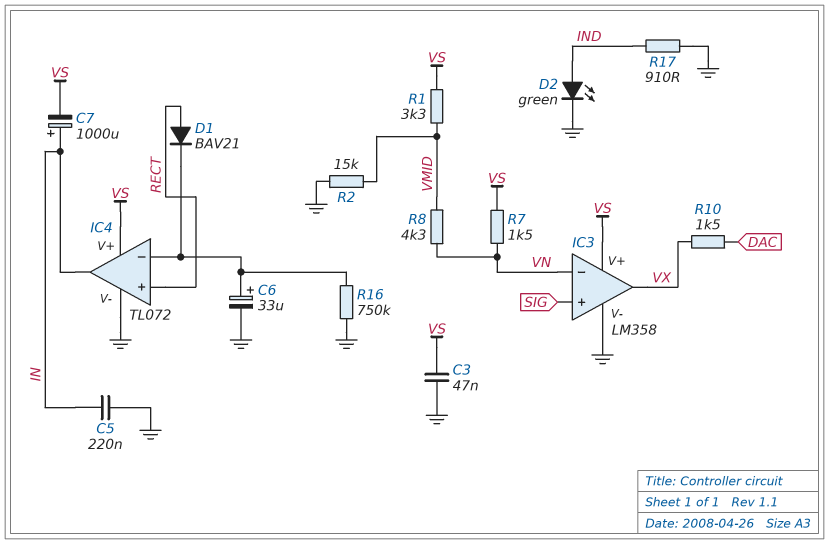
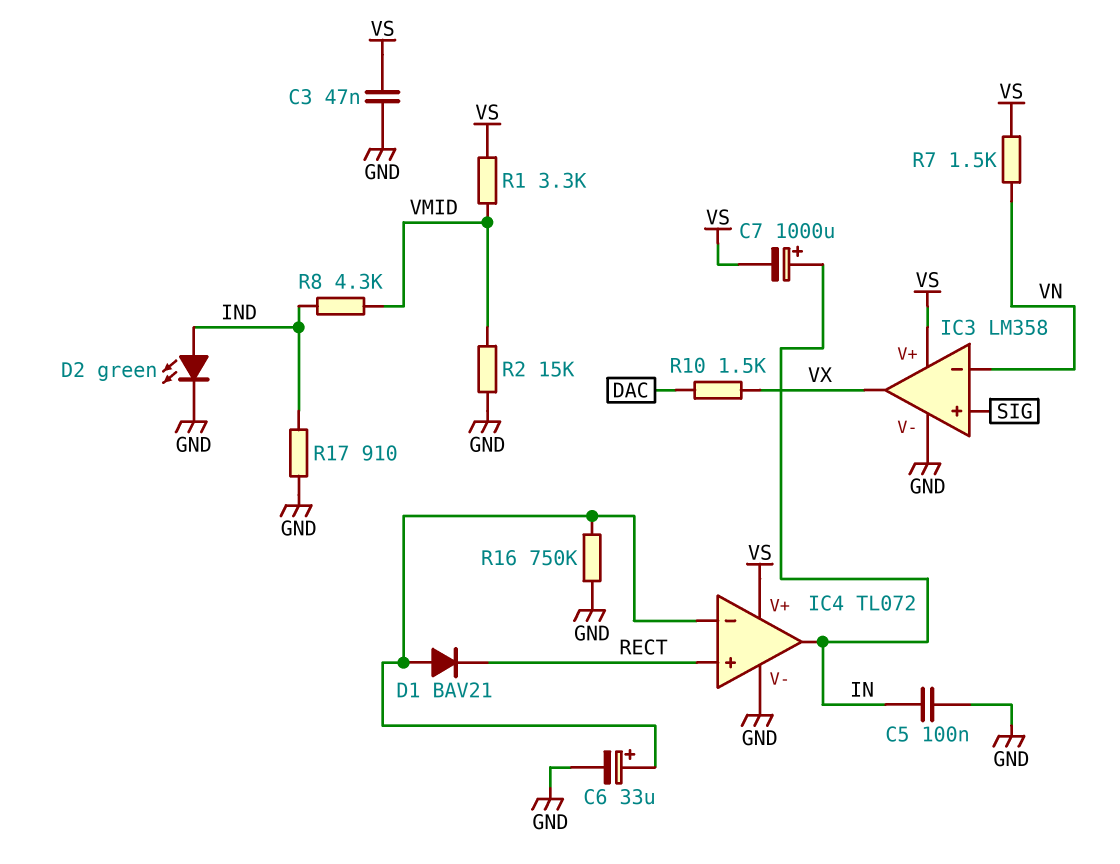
C5: 220nF (GND, IN) -> 100nF (GND, IN)
D1: diode BAV21 (A RECT, K IC4/in-) -> diode BAV21 (A IC4/in-, K RECT)
R8: 4.3k (VMID, VN) -> 4.3k (IND, VMID)

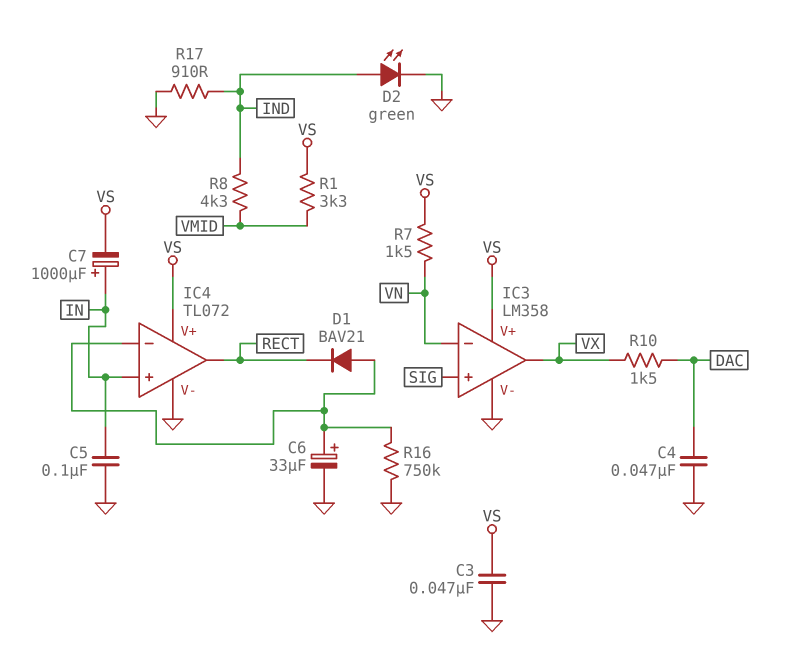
C4: none -> 47nF (DAC, GND)
IC4 pin in+: RECT -> IN
IC4 pin out: IN -> RECT
R2: 15k (GND, VMID) -> none

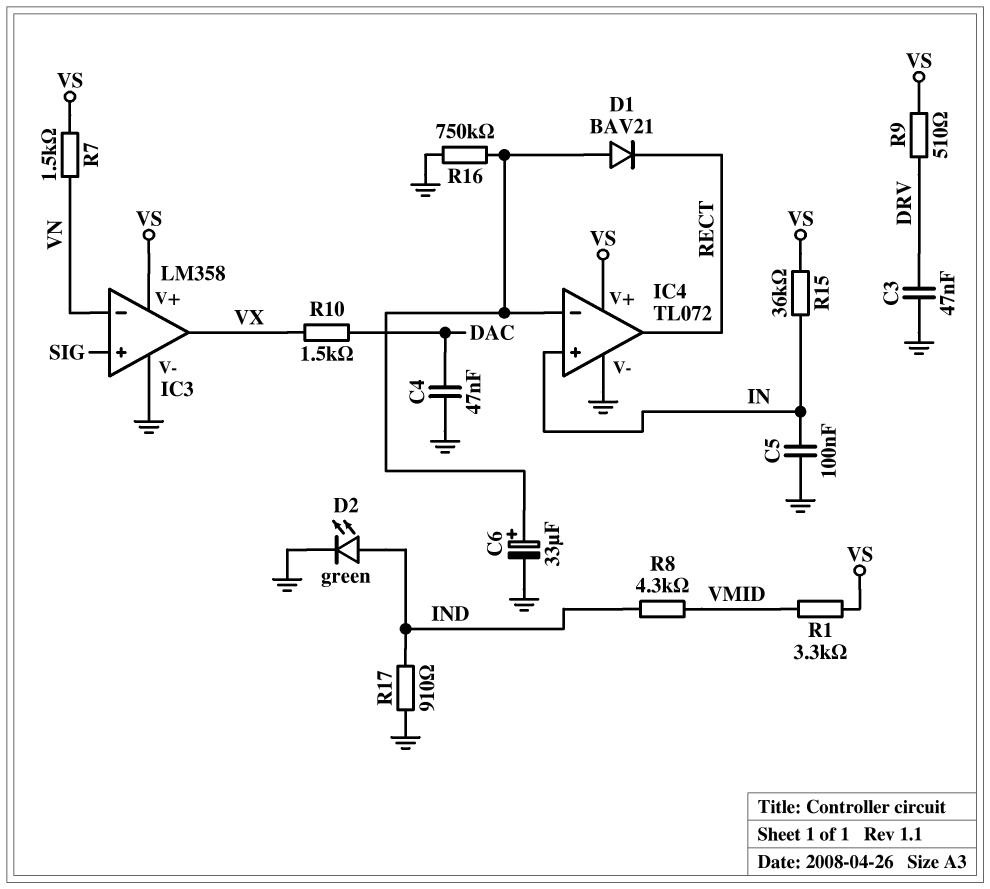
C3: 47nF (GND, VS) -> 47nF (DRV, GND)
C7: 1000uF (plus IN, minus VS) -> none
R9: none -> 510 (DRV, VS)
R15: none -> 36k (IN, VS)

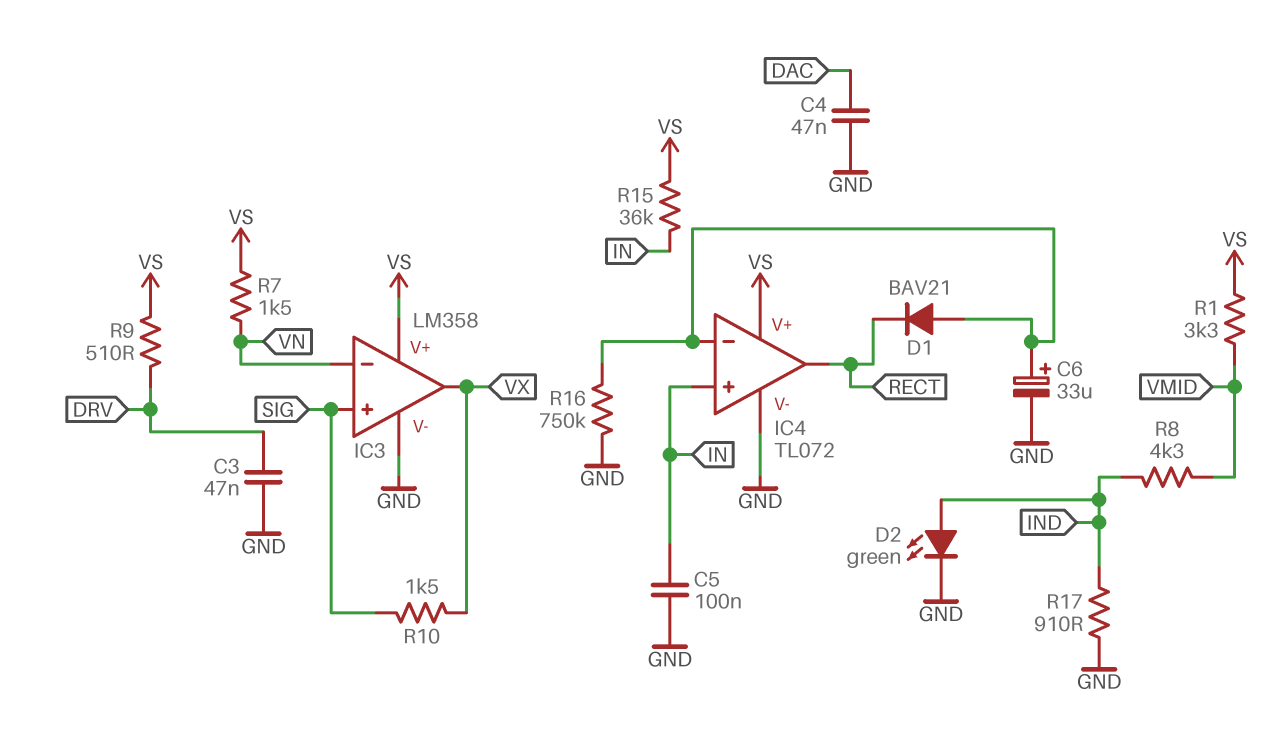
R10: 1.5k (DAC, VX) -> 1.5k (SIG, VX)

